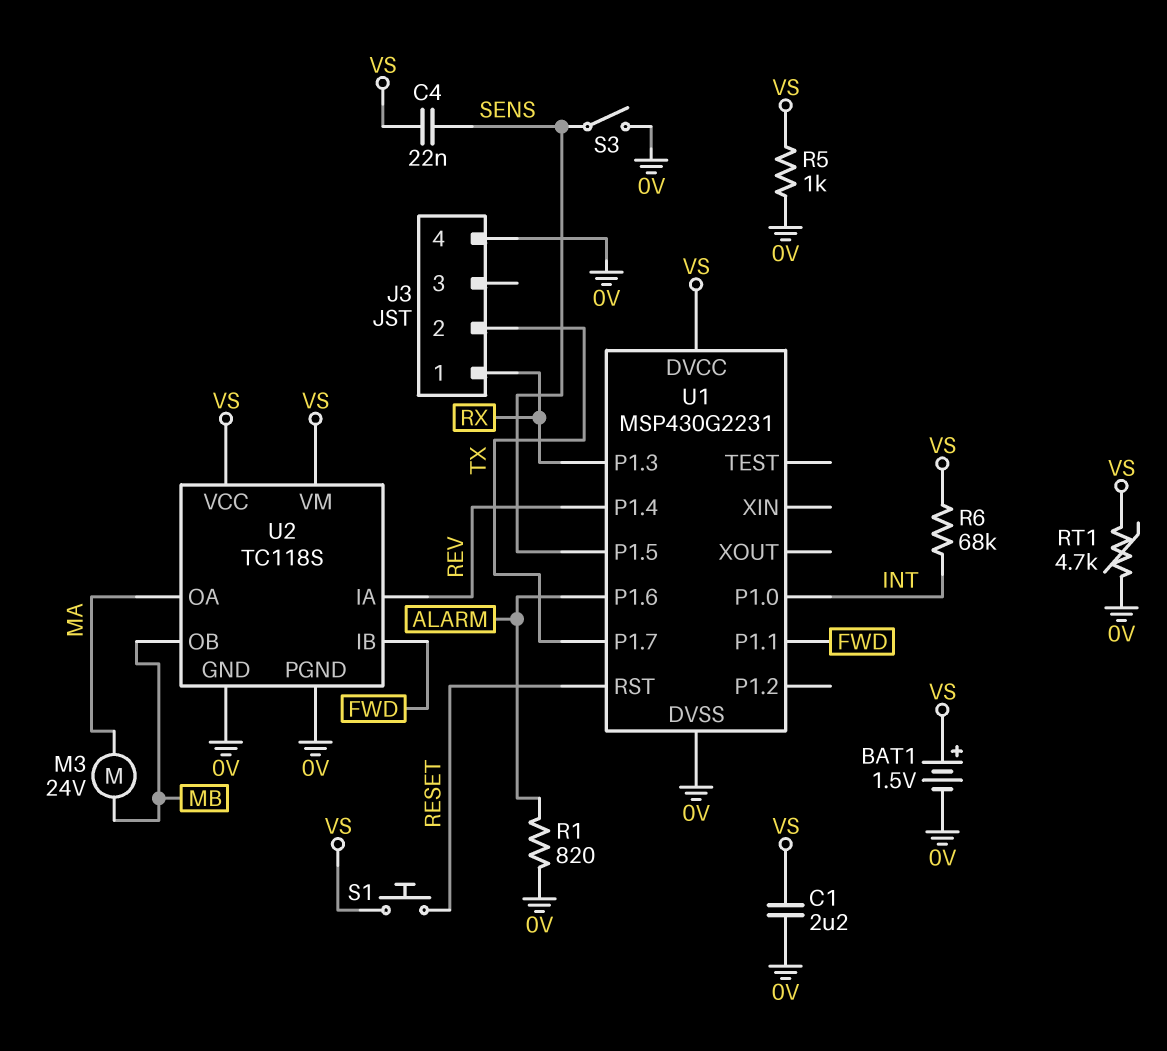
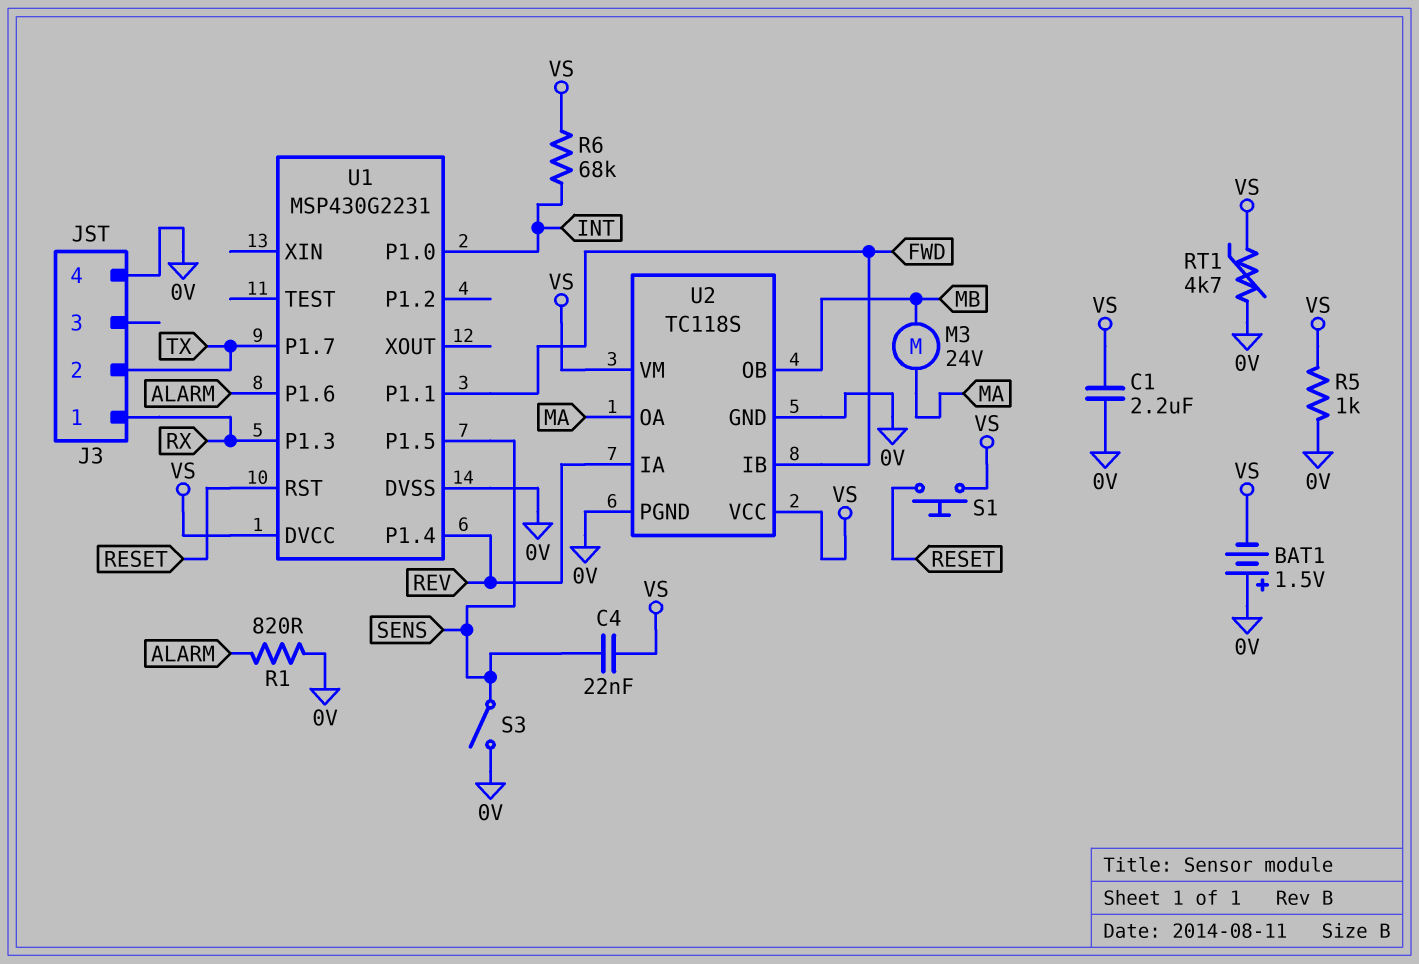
BAT1: 1.5V (plus VS, minus 0V) -> 1.5V (plus 0V, minus VS)

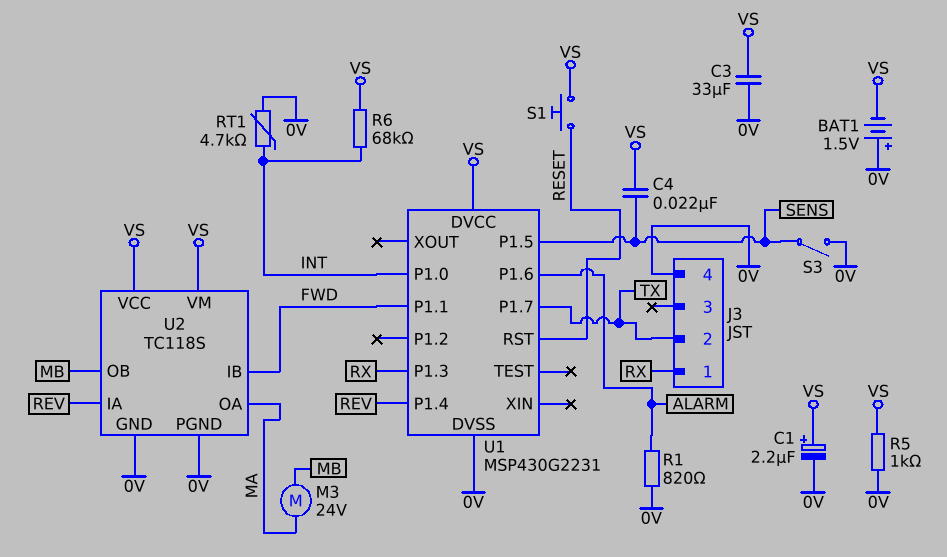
C1: 2.2uF (0V, VS) -> 2.2uF (plus VS, minus 0V)
C3: none -> 33uF (0V, VS)
RT1: 4.7k (0V, VS) -> 4.7k (0V, INT)

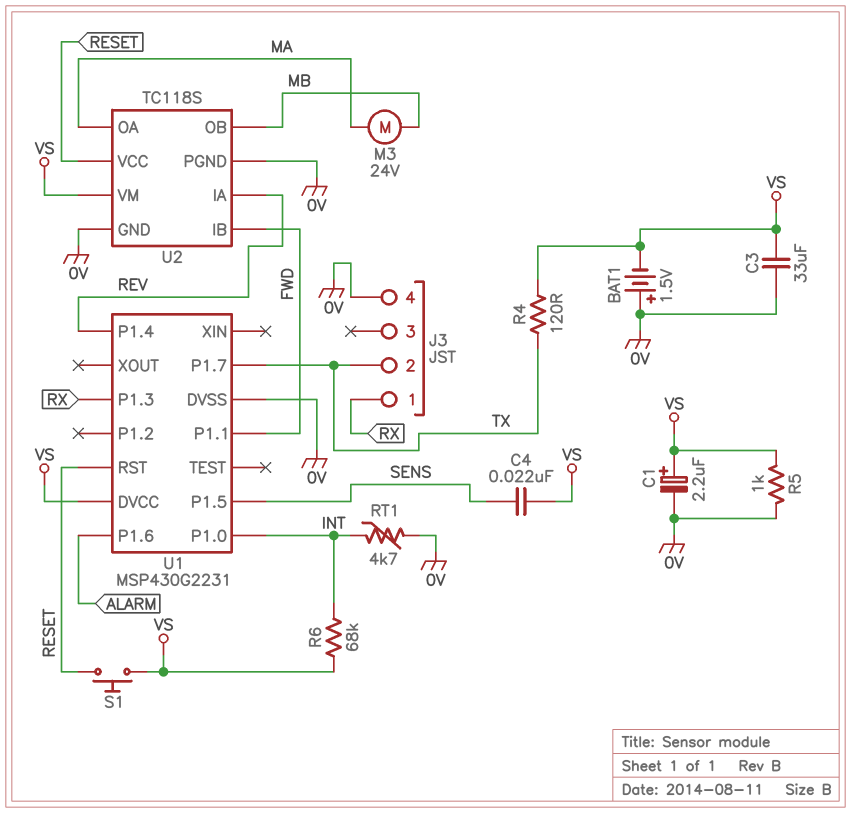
R1: 820 (0V, ALARM) -> none
R4: none -> 120 (TX, VS)
S3: switch (0V, SENS) -> none
U2 pin VCC: VS -> RESET

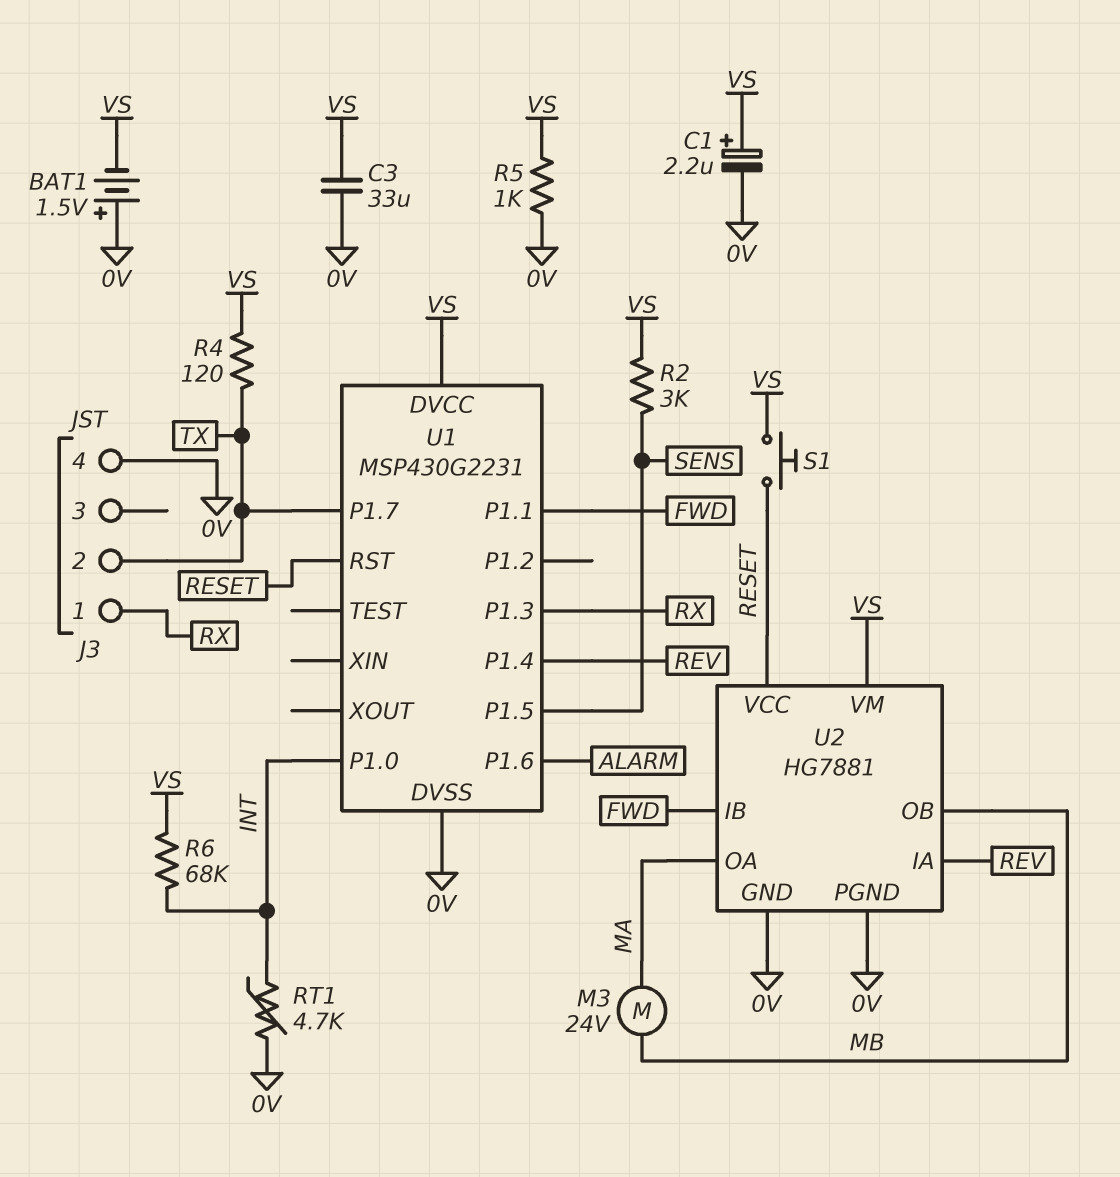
C4: 22nF (SENS, VS) -> none
R2: none -> 3k (SENS, VS)
U2: TC118S -> HG7881

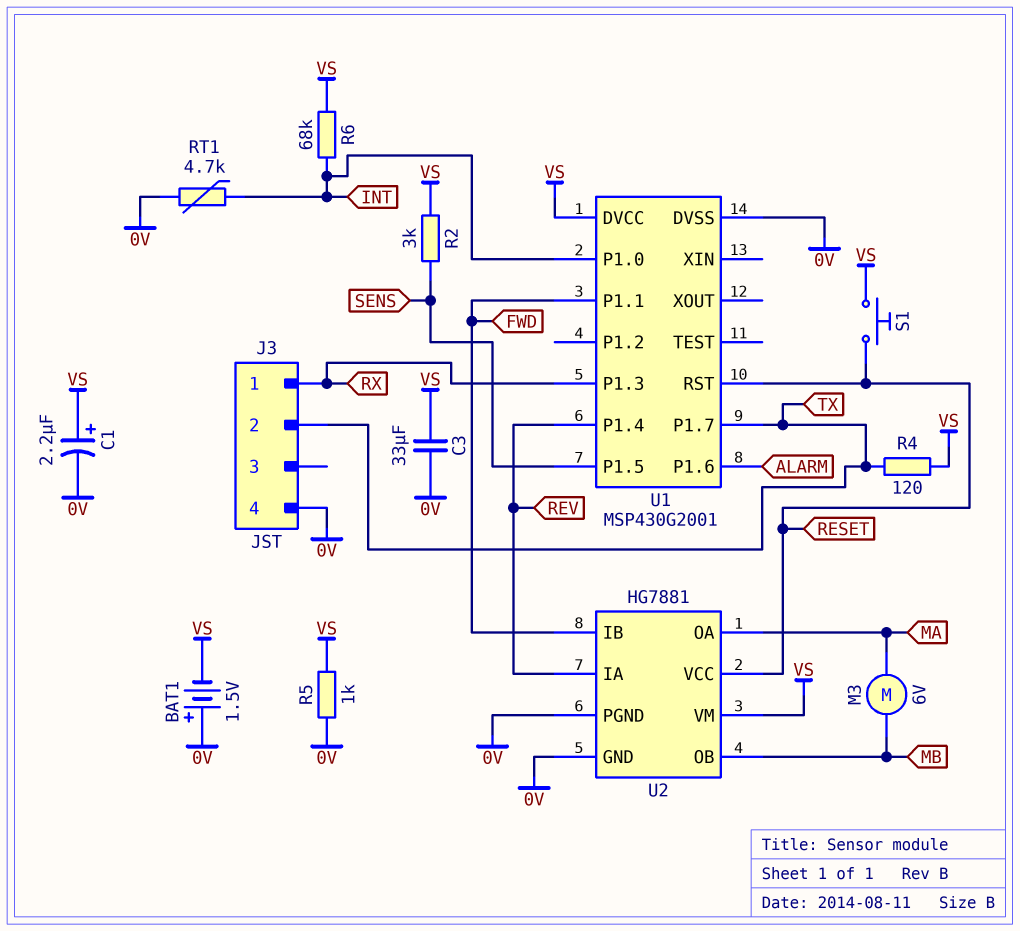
M3: motor 24V (MA, MB) -> motor 6V (MA, MB)
U1: MSP430G2231 -> MSP430G2001

